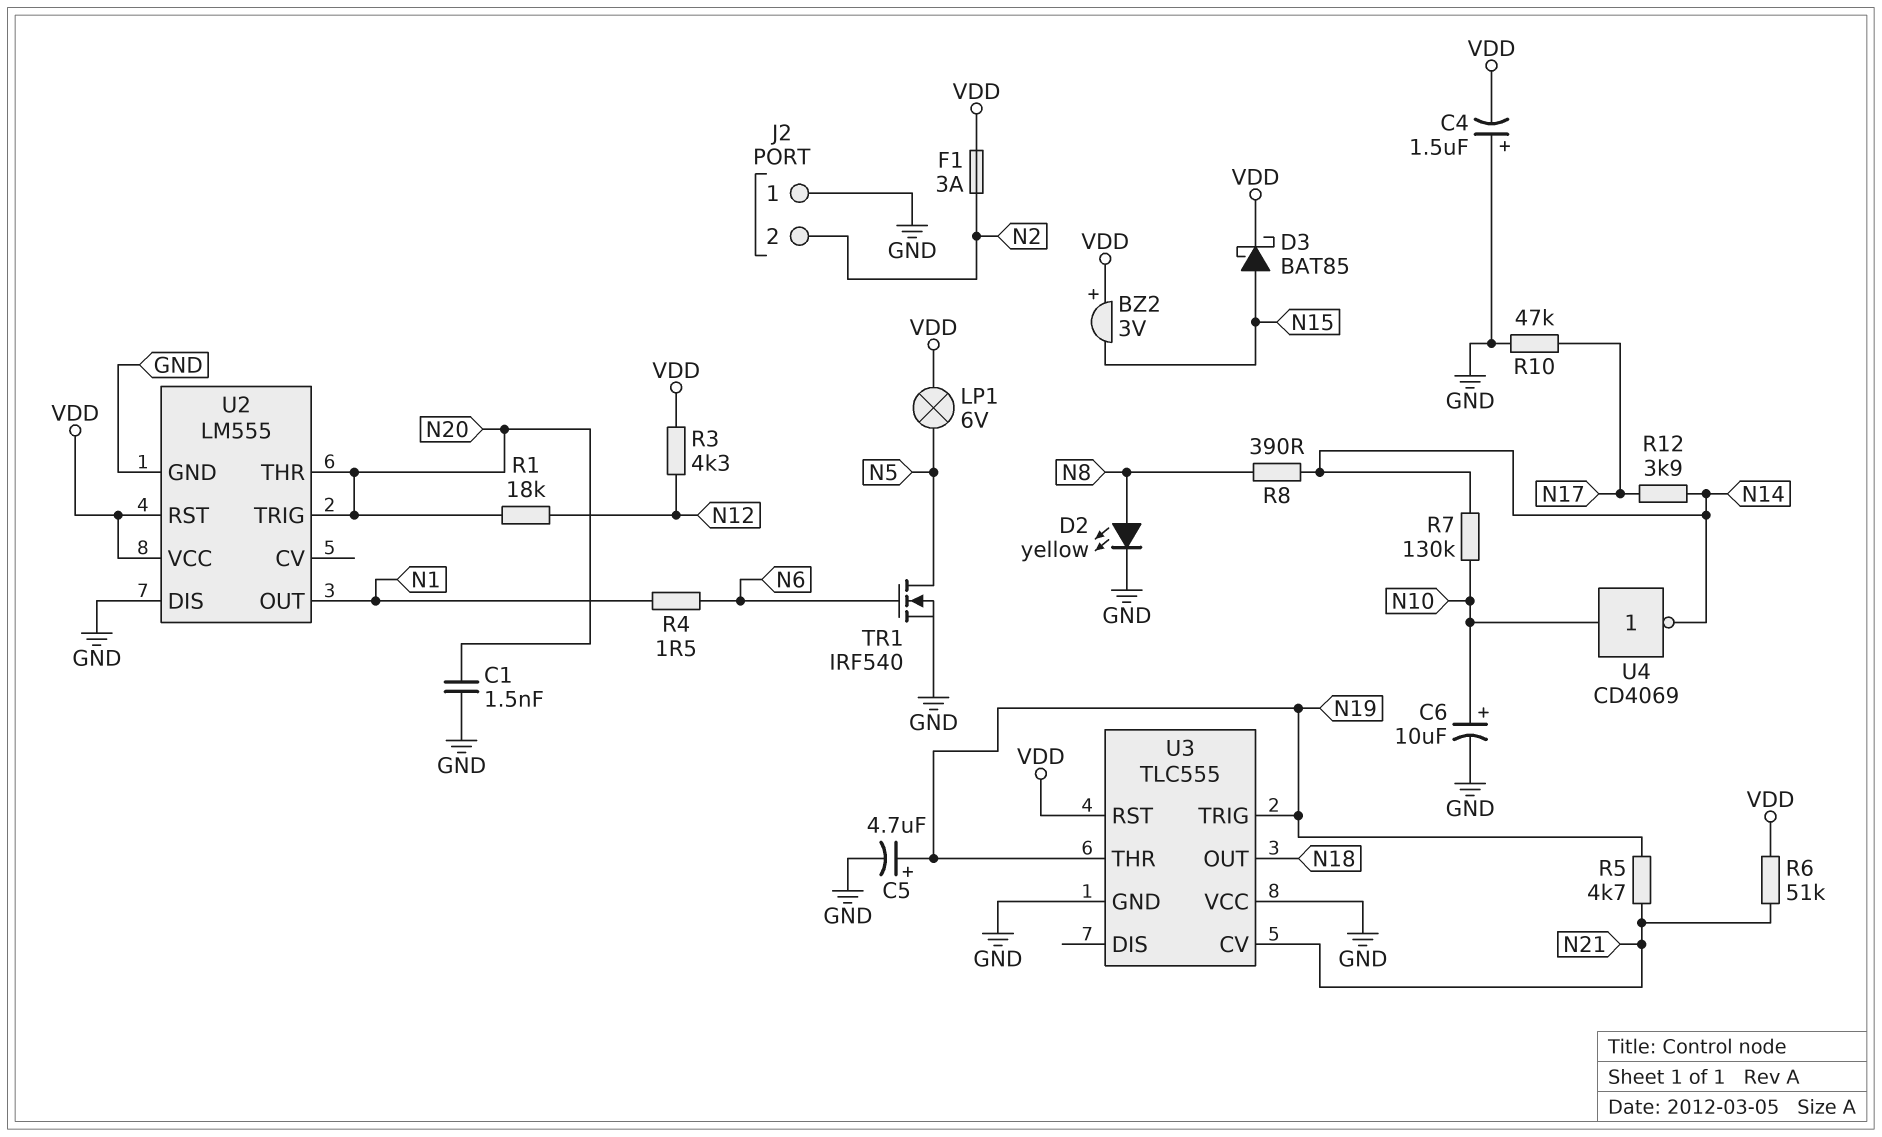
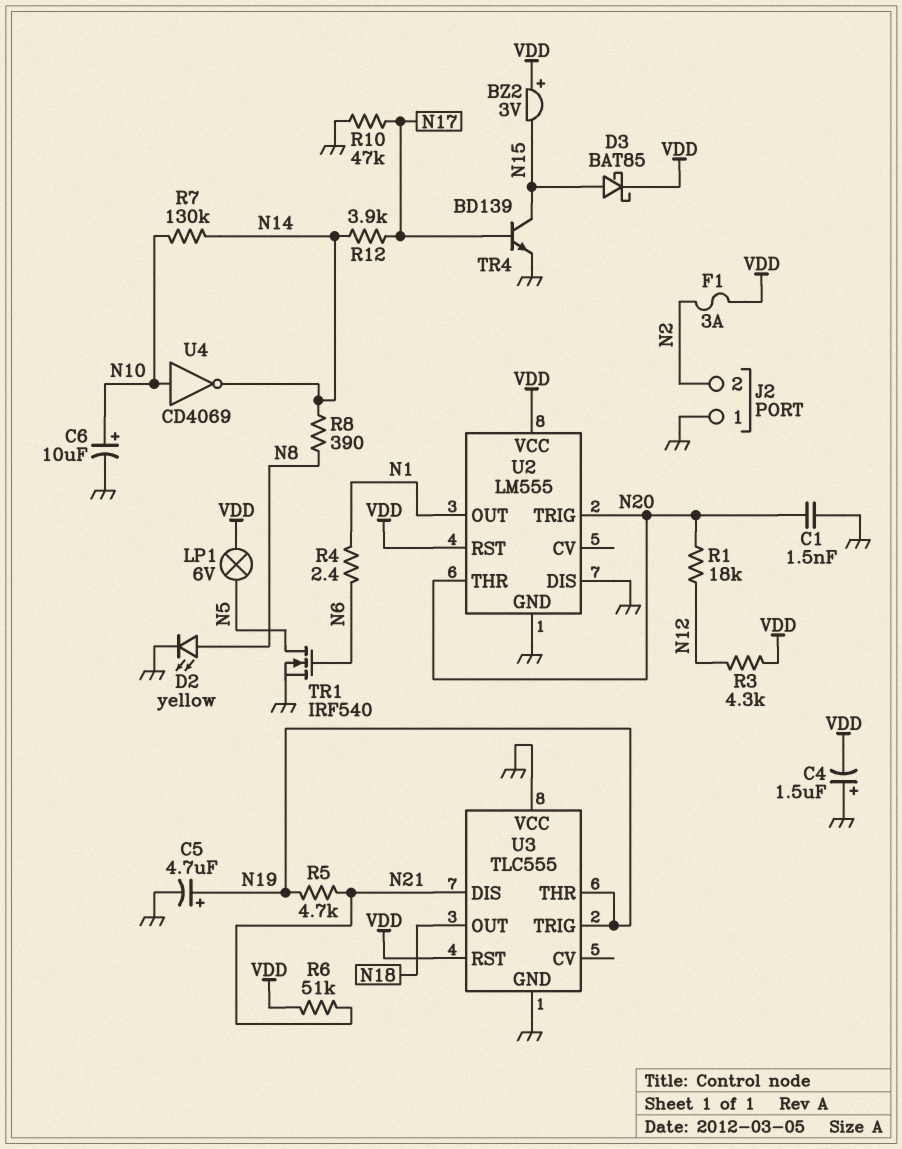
R4: 1.5 (N1, N6) -> 2.4 (N1, N6)
TR4: none -> NPN BD139 (B N17, C N15, E GND)
U3 pin CV: N21 -> none
U3 pin DIS: none -> N21

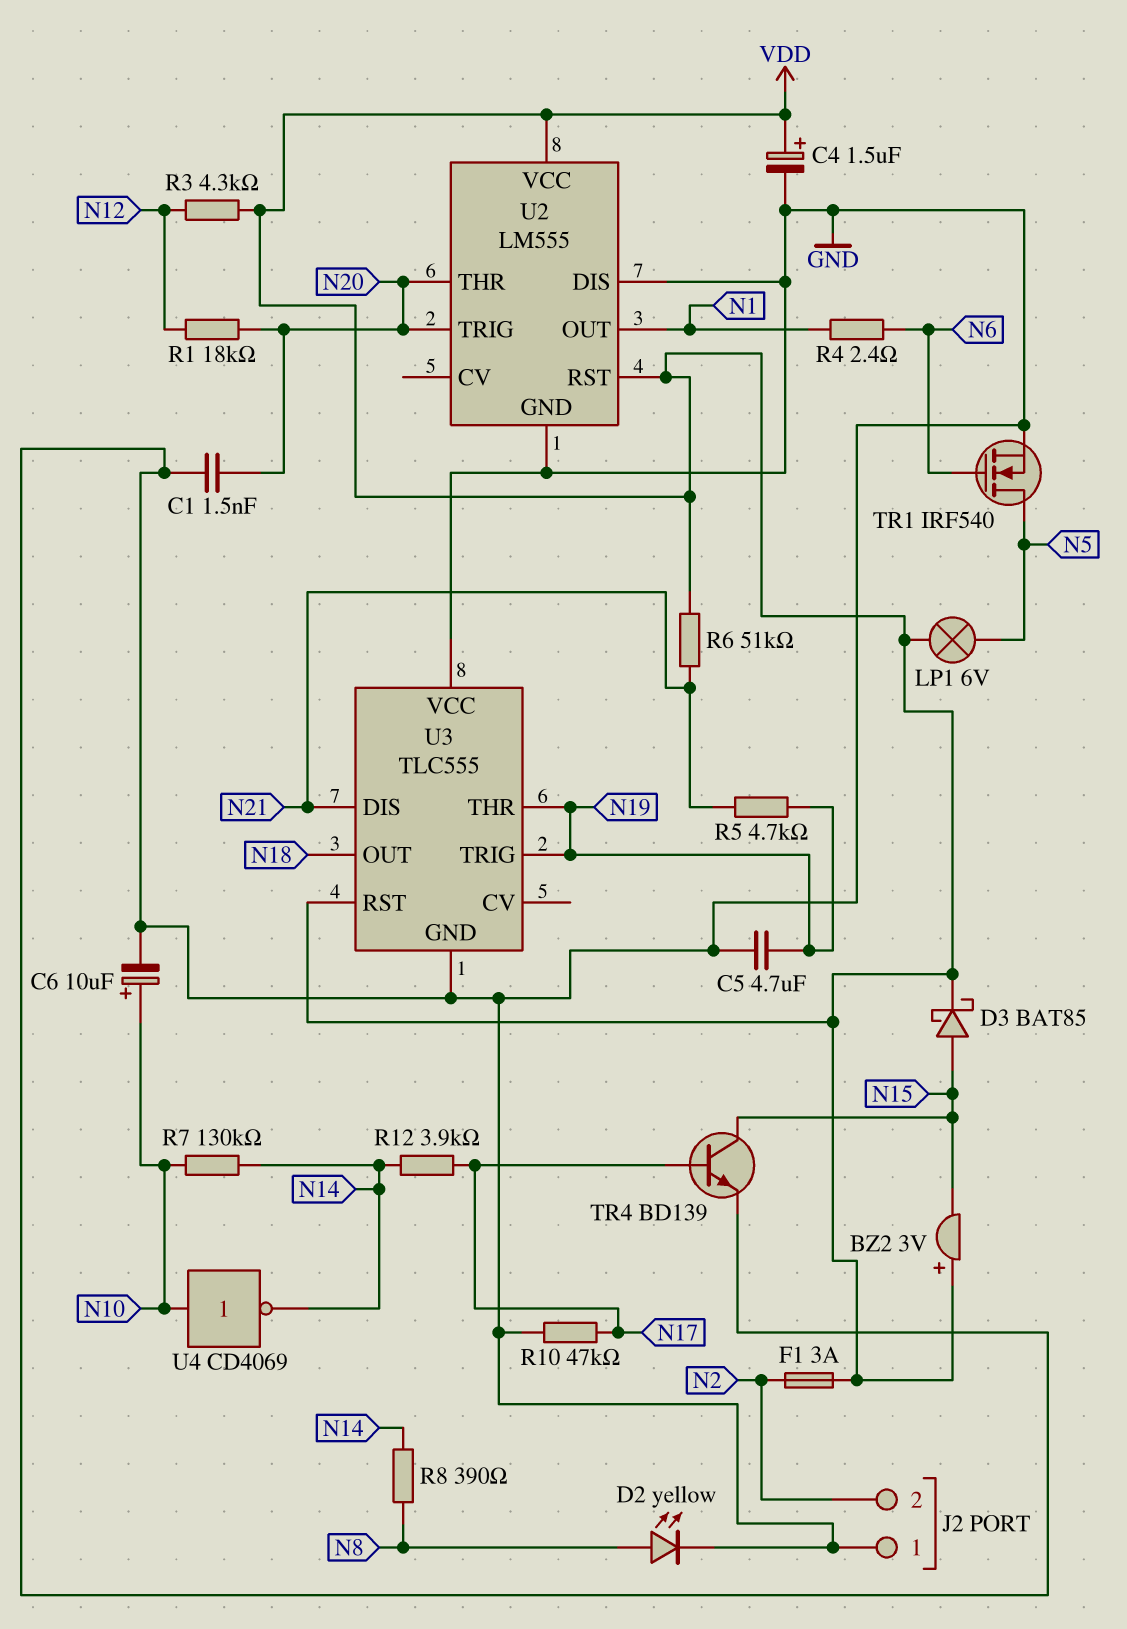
C4: 1.5uF (plus GND, minus VDD) -> 1.5uF (plus VDD, minus GND)
C5: 4.7uF (plus N19, minus GND) -> 4.7uF (GND, N19)

